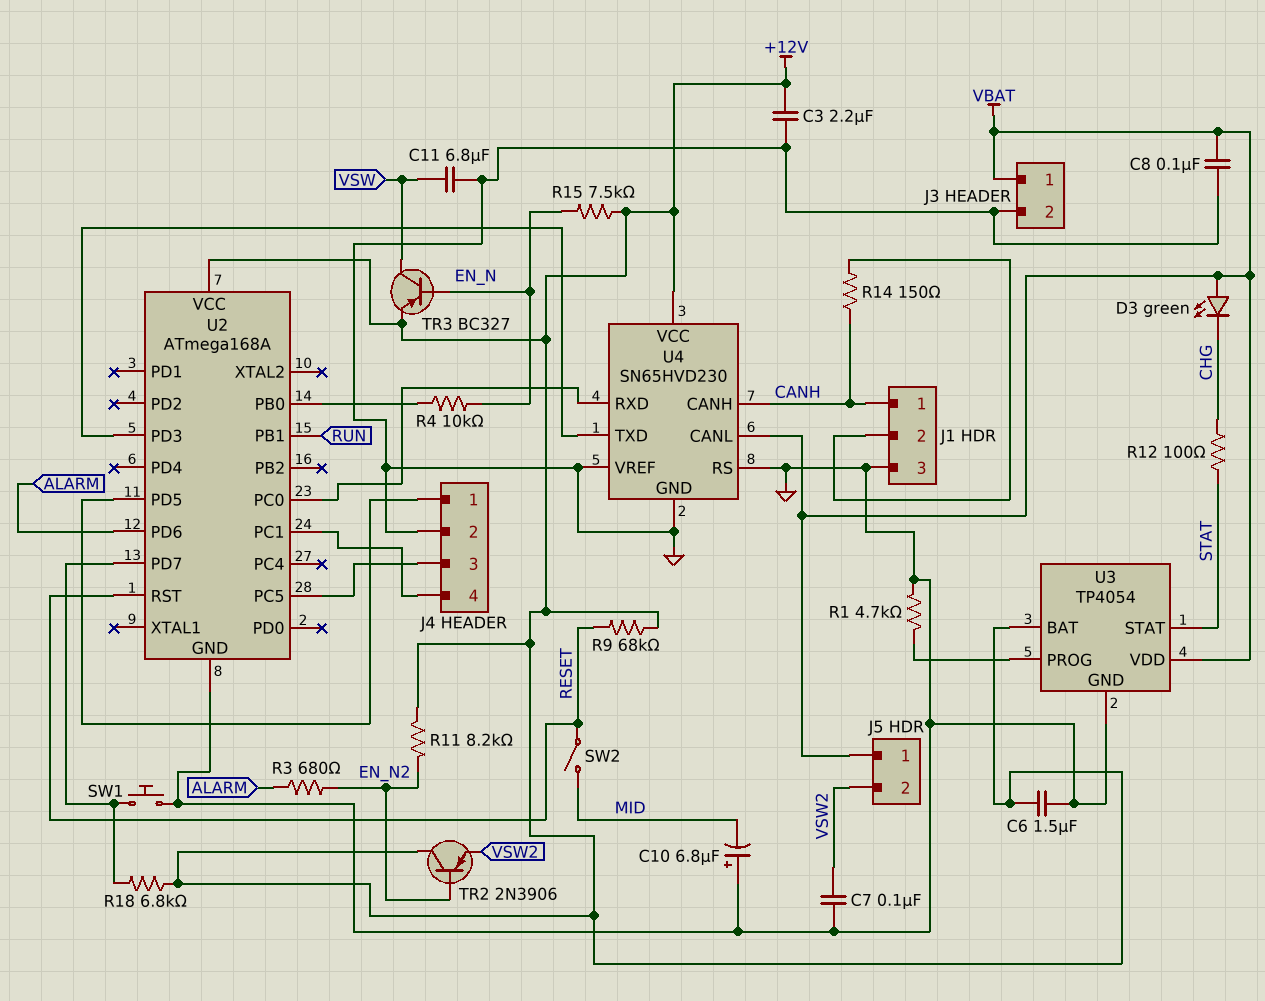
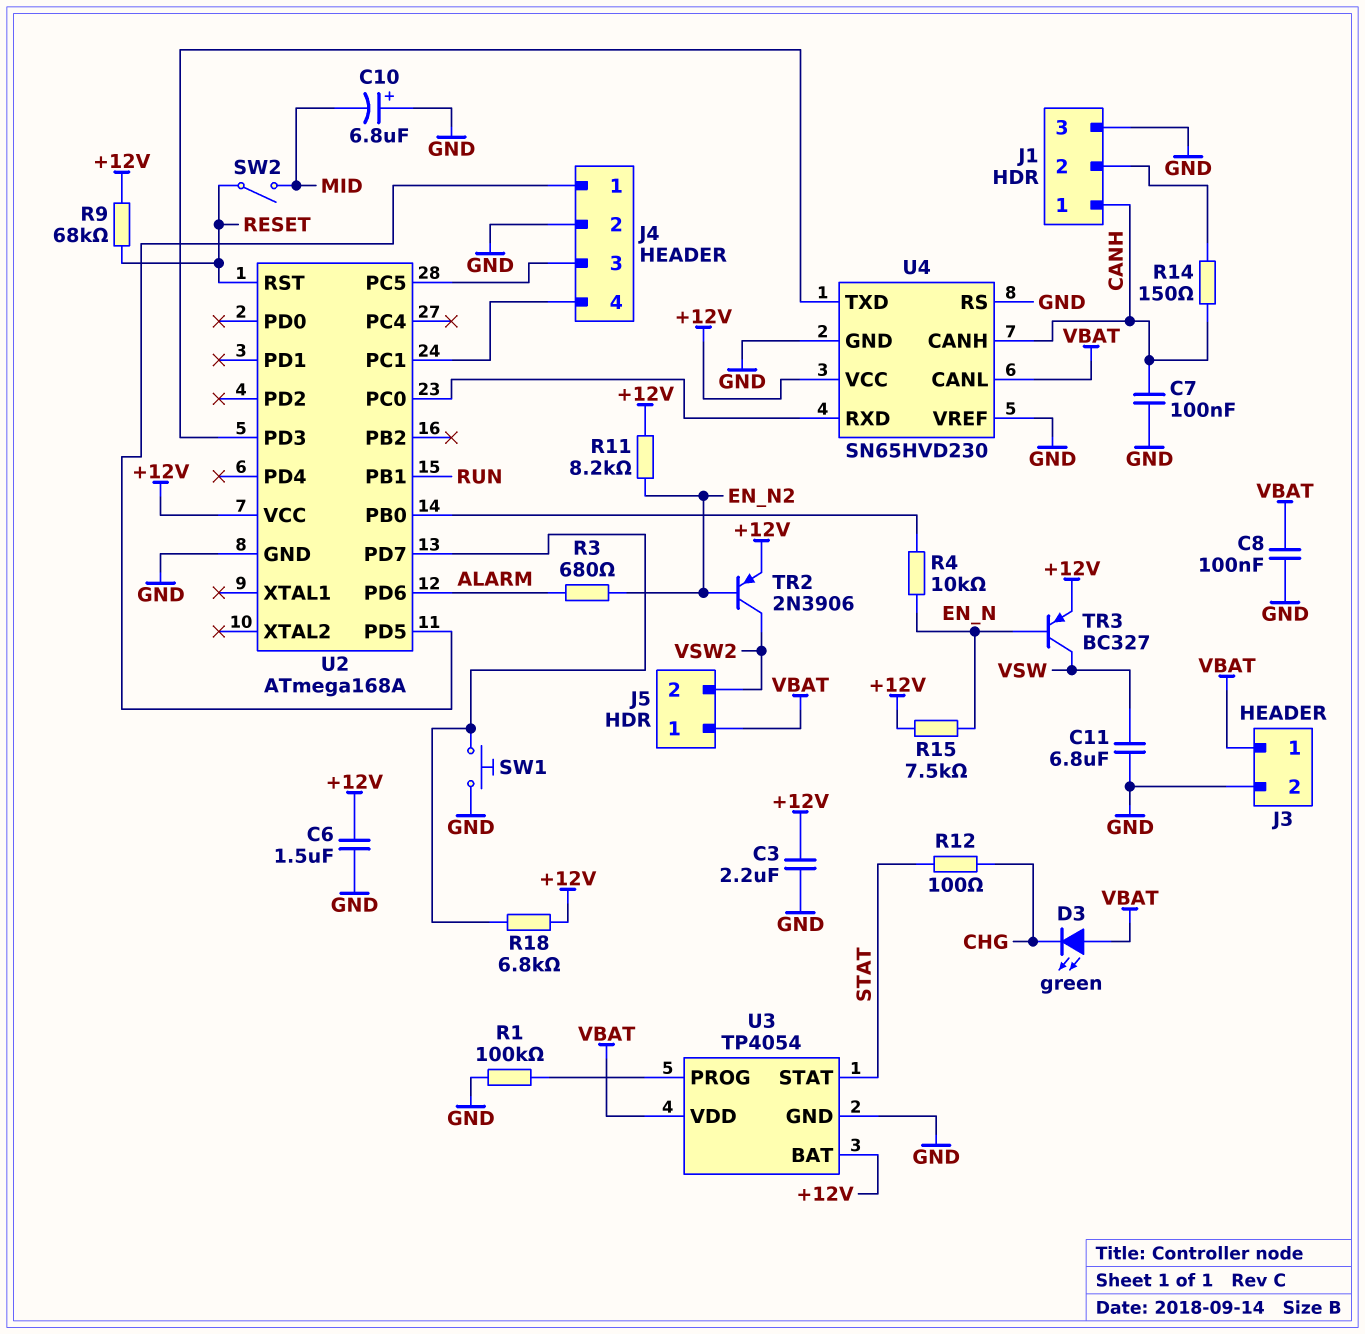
C7: 100nF (GND, VSW2) -> 100nF (CANH, GND)
R1: 4.7k (GND, U3/PROG) -> 100k (GND, U3/PROG)
TR2: PNP 2N3906 (B EN_N2, C +12V, E VSW2) -> PNP 2N3906 (B EN_N2, C VSW2, E +12V)

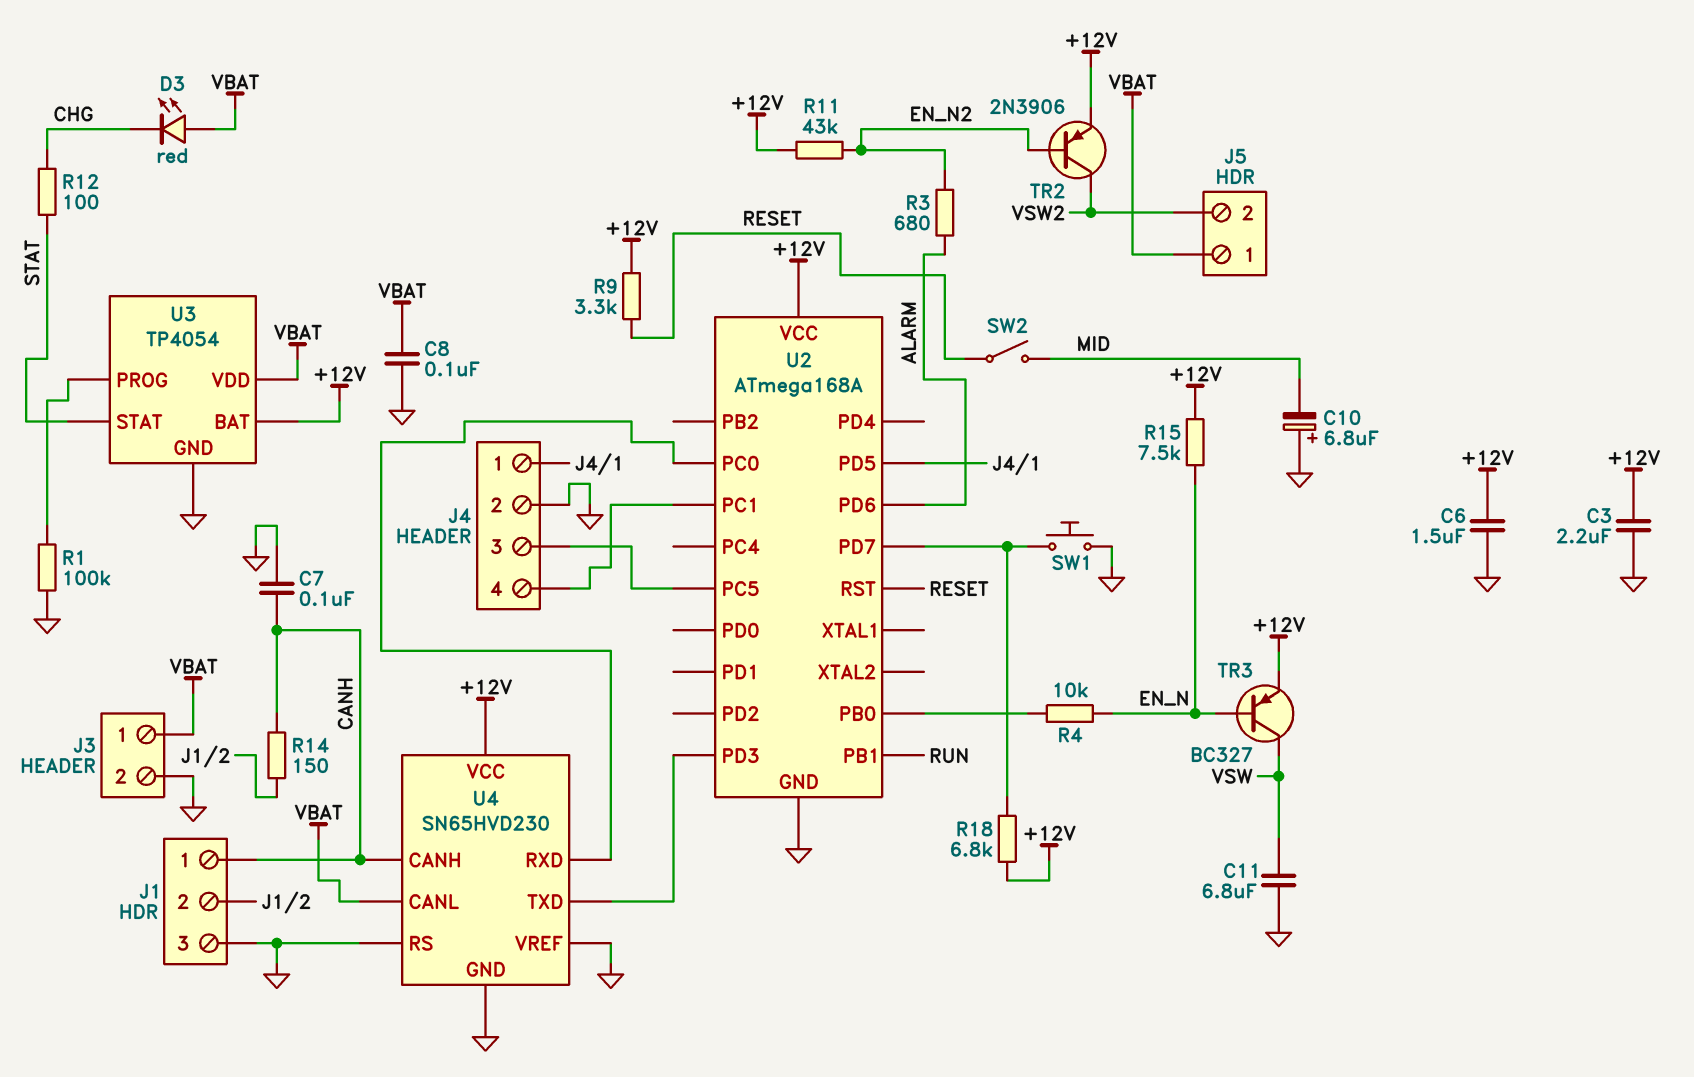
D3: LED green (A VBAT, K CHG) -> LED red (A VBAT, K CHG)
R9: 68k (+12V, RESET) -> 3.3k (+12V, RESET)
R11: 8.2k (+12V, EN_N2) -> 43k (+12V, EN_N2)

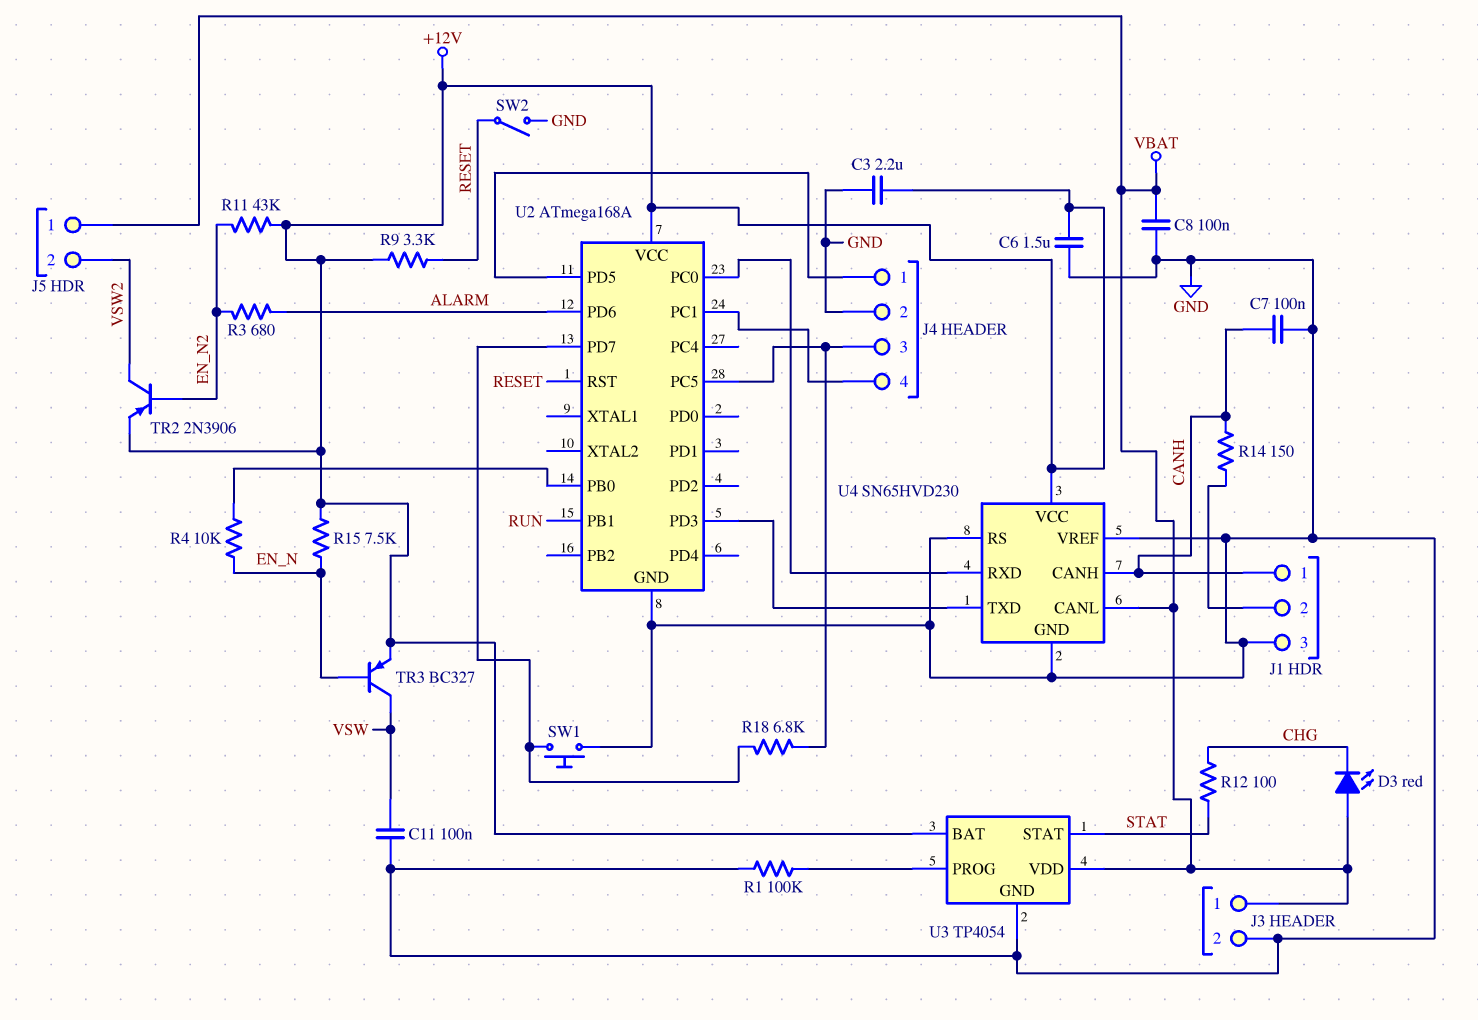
C10: 6.8uF (plus GND, minus MID) -> none
C11: 6.8uF (GND, VSW) -> 100nF (GND, VSW)
R18: 6.8k (+12V, U2/PD7) -> 6.8k (J4/3, U2/PD7)
SW2: switch (MID, RESET) -> switch (GND, RESET)

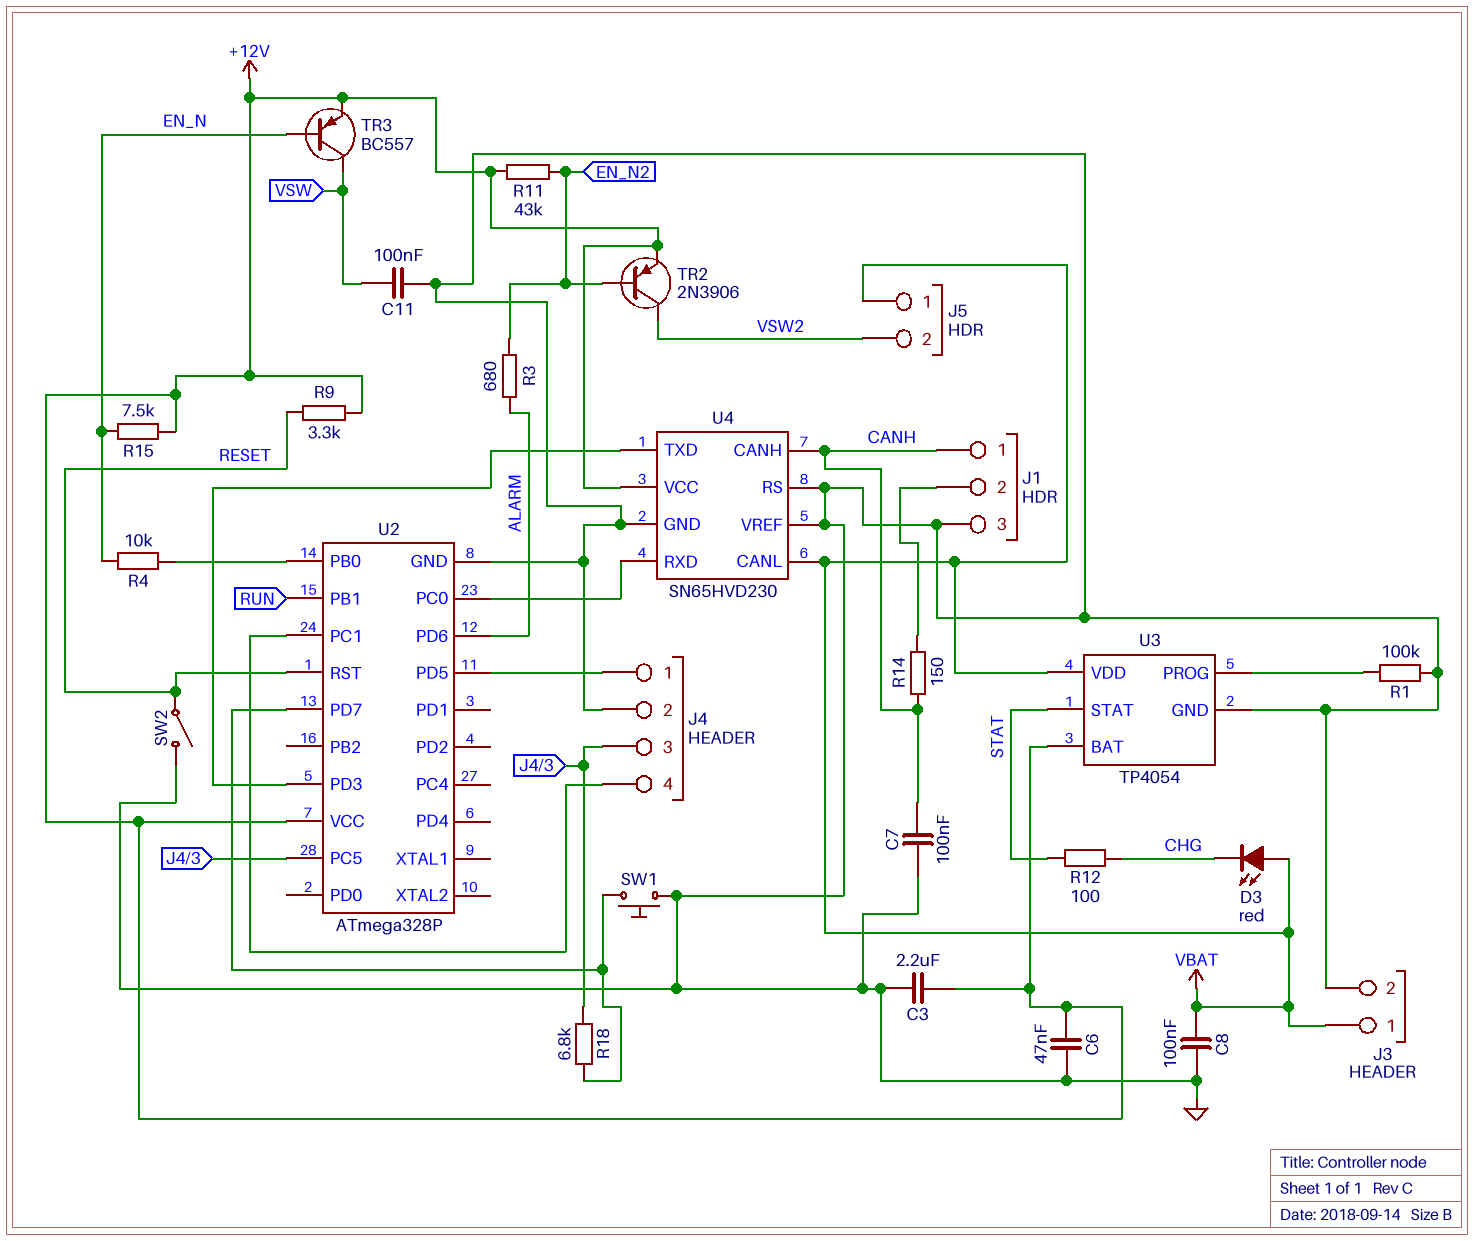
C6: 1.5uF (+12V, GND) -> 47nF (+12V, GND)
TR3: PNP BC327 (B EN_N, C VSW, E +12V) -> PNP BC557 (B EN_N, C VSW, E +12V)
U2: ATmega168A -> ATmega328P

